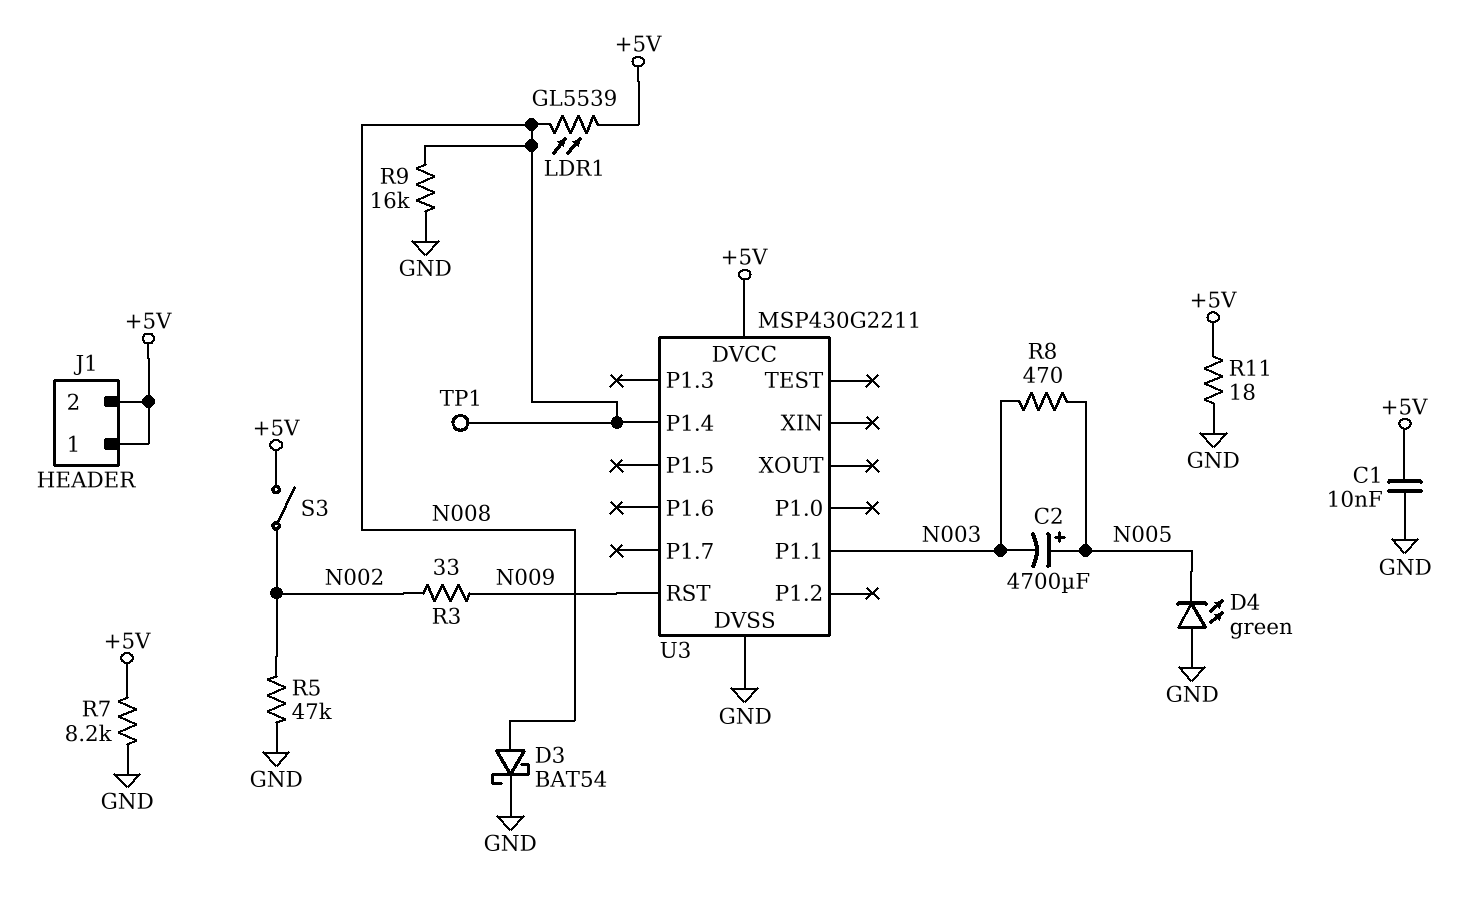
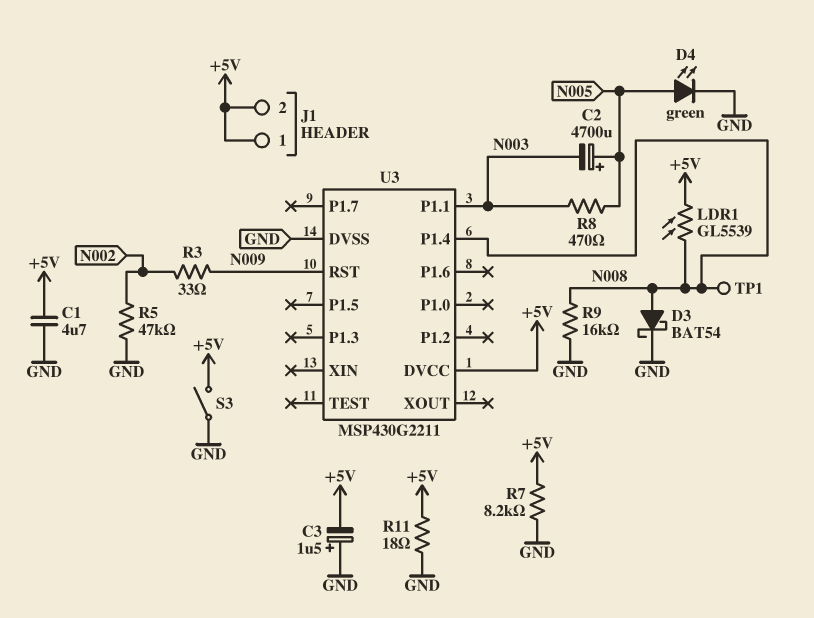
C1: 10nF (+5V, GND) -> 4.7uF (+5V, GND)
C3: none -> 1.5uF (plus GND, minus +5V)
D4: LED green (A GND, K N005) -> LED green (A N005, K GND)
S3: switch (+5V, N002) -> switch (+5V, GND)

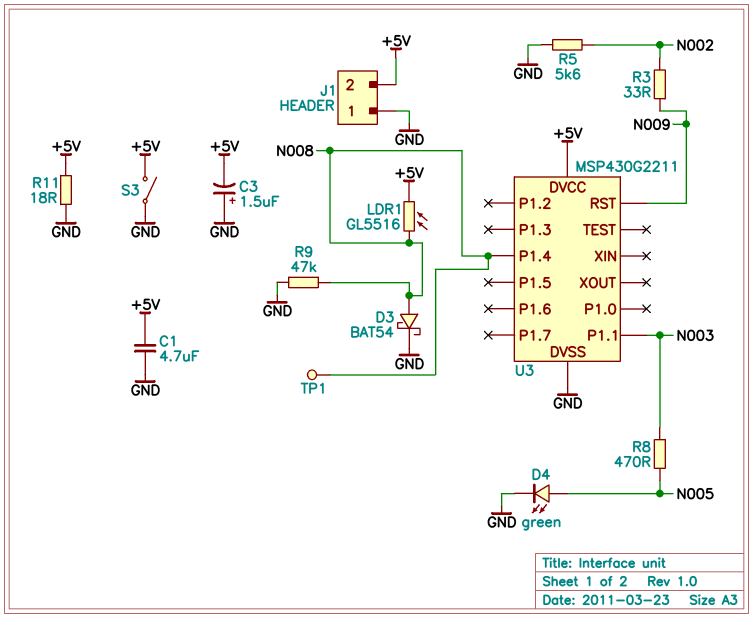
C2: 4700uF (plus N005, minus N003) -> none
J1 pin 1: +5V -> GND
LDR1: GL5539 (+5V, N008) -> GL5516 (+5V, N008)
R5: 47k (GND, N002) -> 5.6k (GND, N002)
R7: 8.2k (+5V, GND) -> none
R9: 16k (GND, N008) -> 47k (GND, N008)

